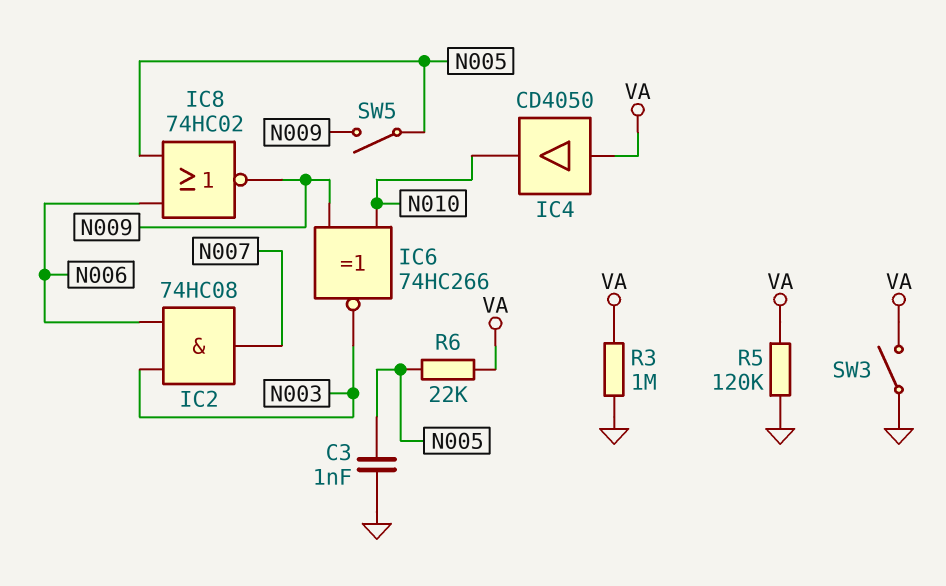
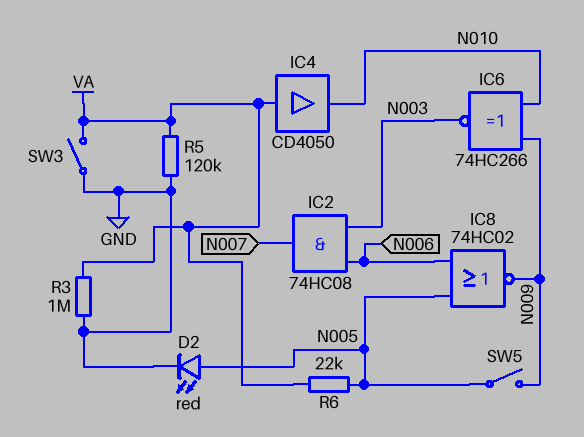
C3: 1nF (GND, N005) -> none
D2: none -> LED red (A N005, K GND)

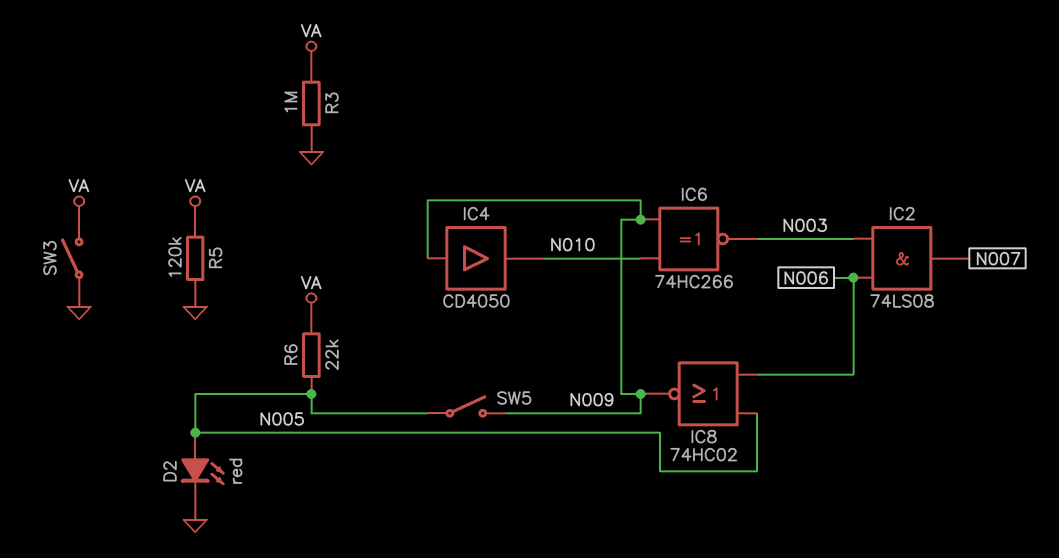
IC2: AND 74HC08 (in N003, in N006, out N007) -> AND 74LS08 (in N003, in N006, out N007)
IC4: buffer CD4050 (in VA, out N010) -> buffer CD4050 (in N009, out N010)

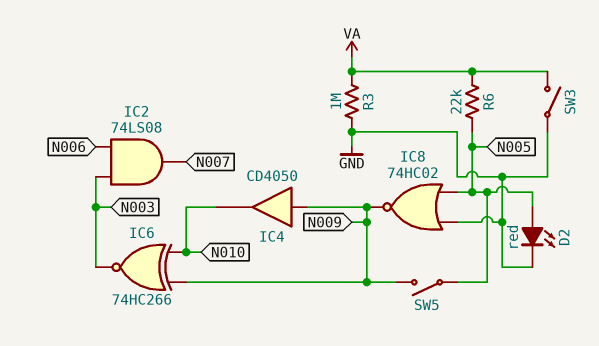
IC8: NOR 74HC02 (in N005, in N006, out N009) -> NOR 74HC02 (in GND, in N005, out N009)
R5: 120k (GND, VA) -> none

